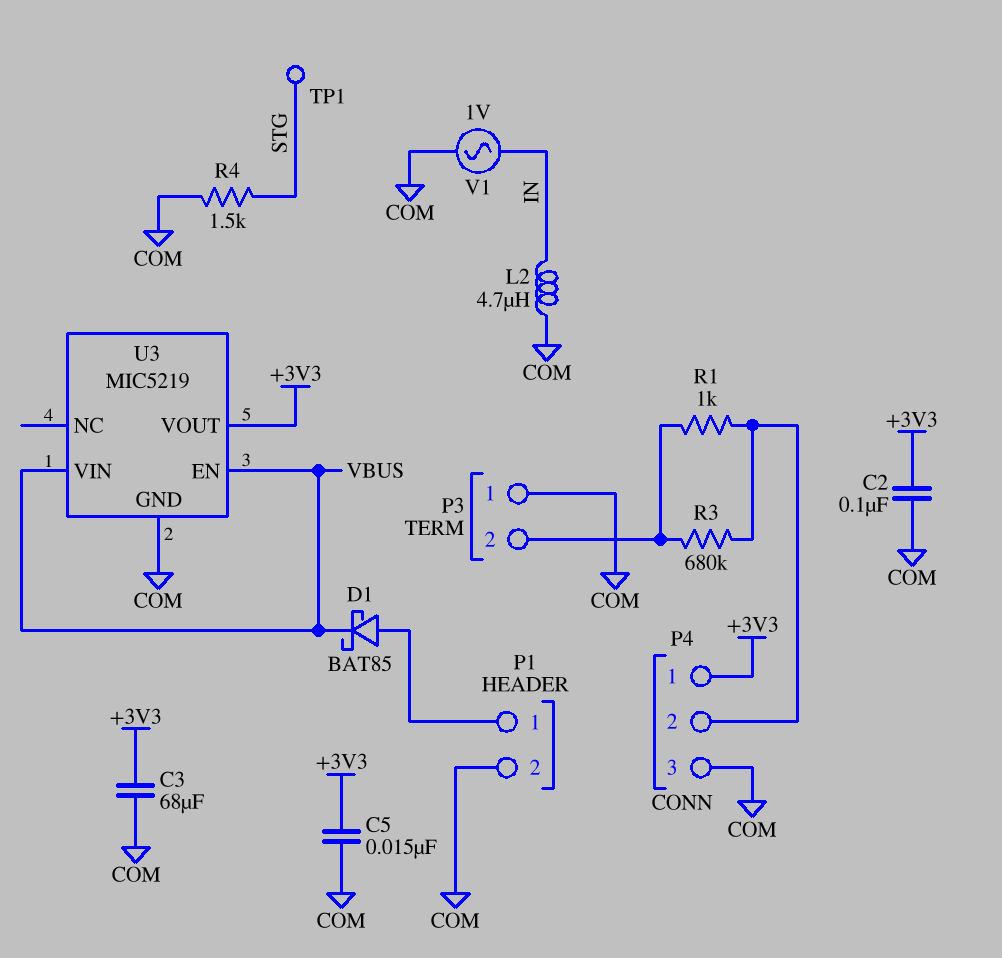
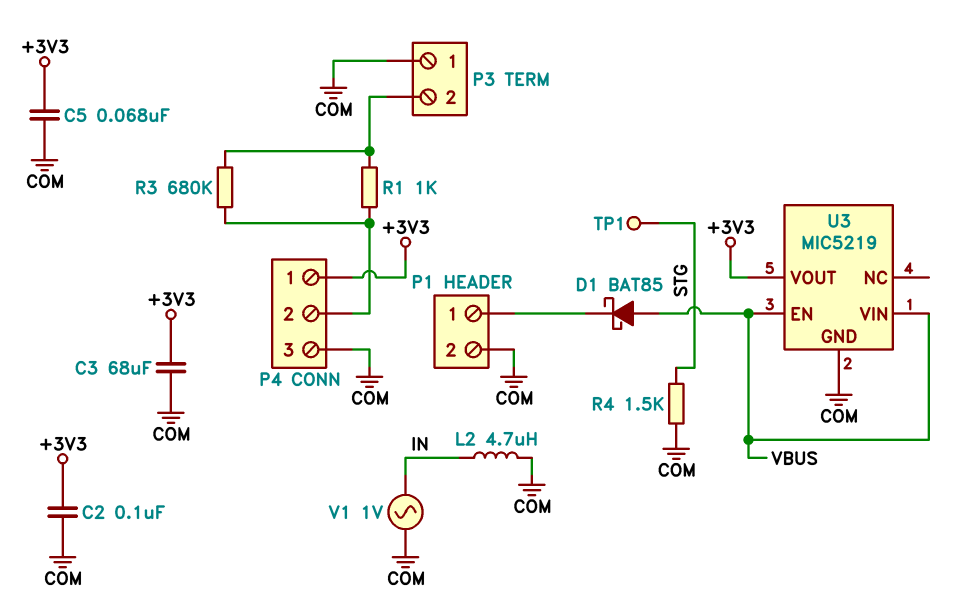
C5: 15nF (+3V3, COM) -> 68nF (+3V3, COM)
D1: schottky BAT85 (A P1/1, K VBUS) -> schottky BAT85 (A VBUS, K P1/1)

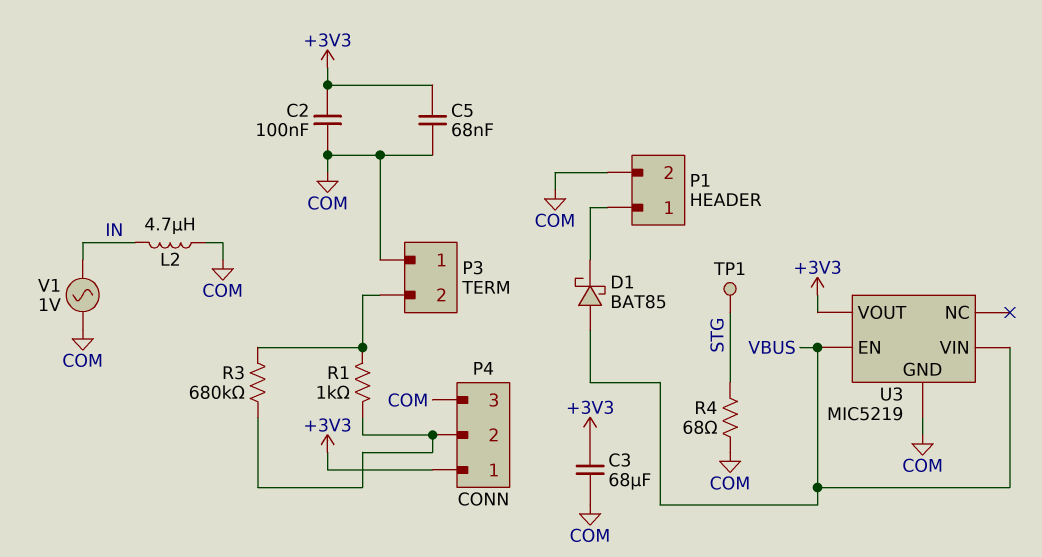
R4: 1.5k (COM, STG) -> 68 (COM, STG)

